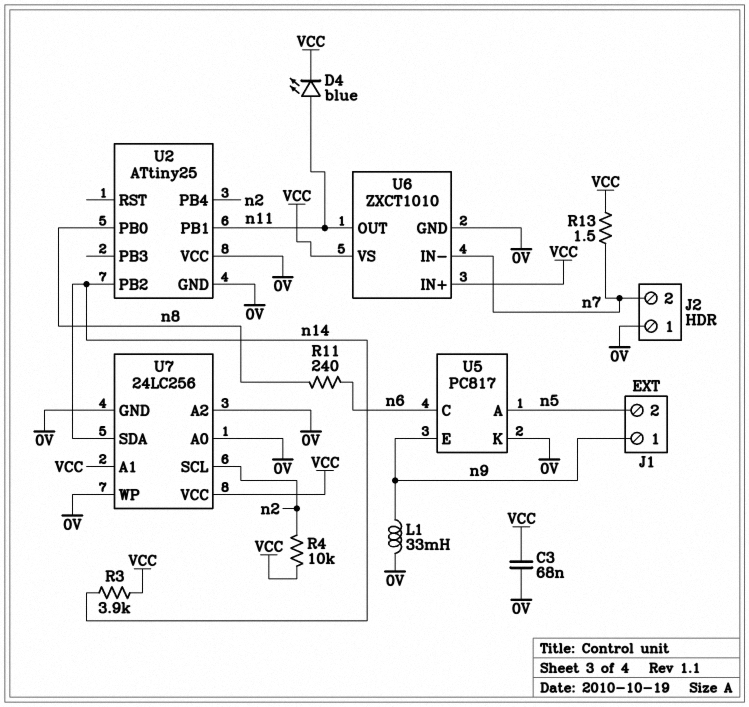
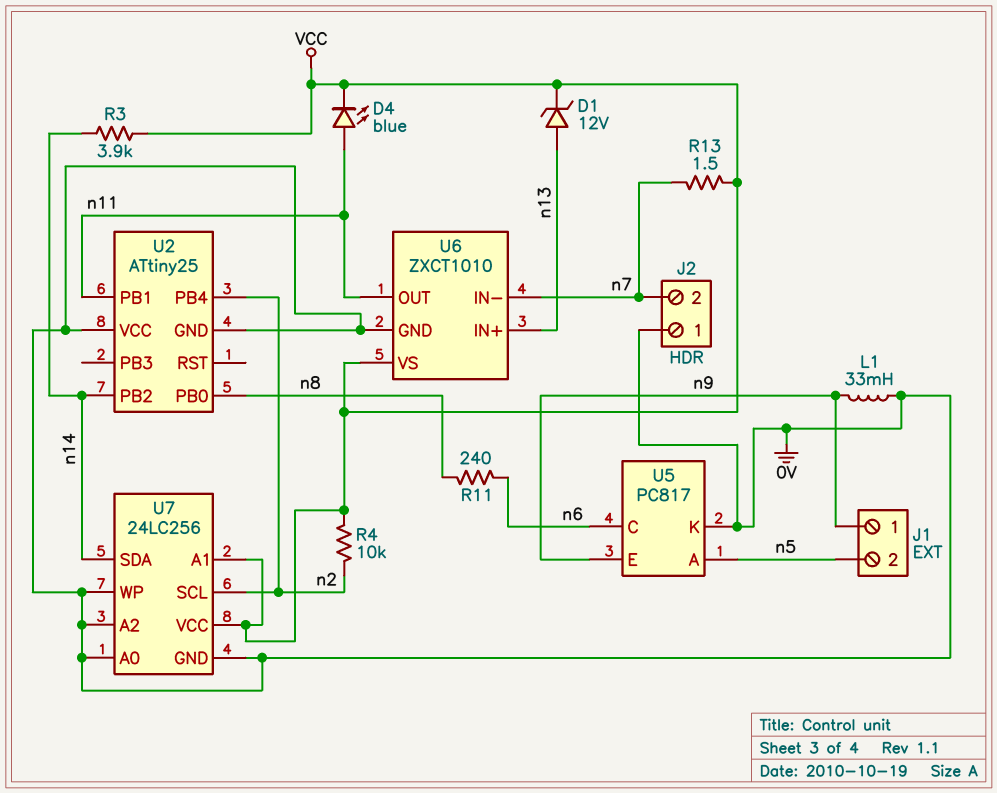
C3: 68nF (0V, VCC) -> none
D1: none -> zener 12V (A n13, K VCC)
U6 pin IN+: VCC -> n13

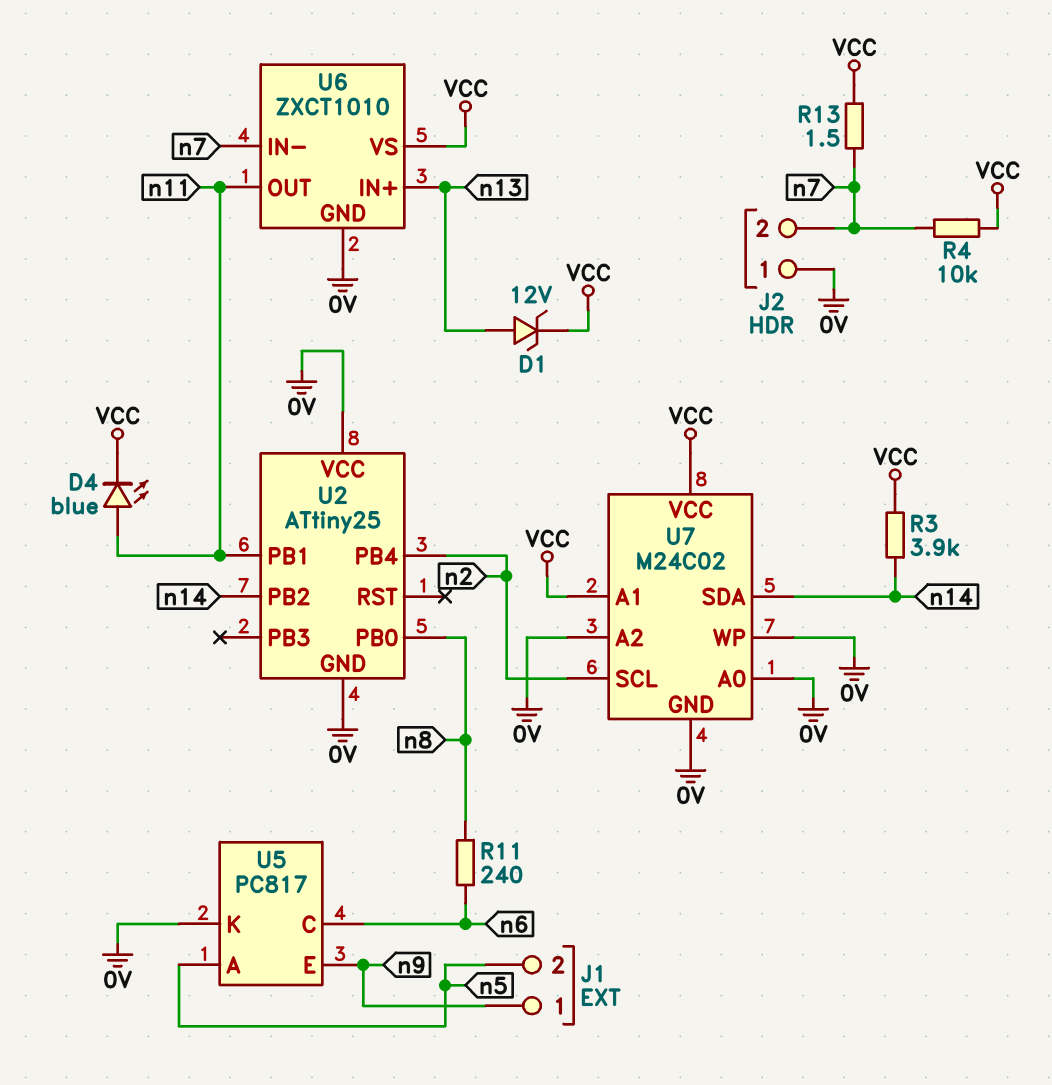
L1: 33mH (0V, n9) -> none
R4: 10k (VCC, n2) -> 10k (VCC, n7)
U7: 24LC256 -> M24C02

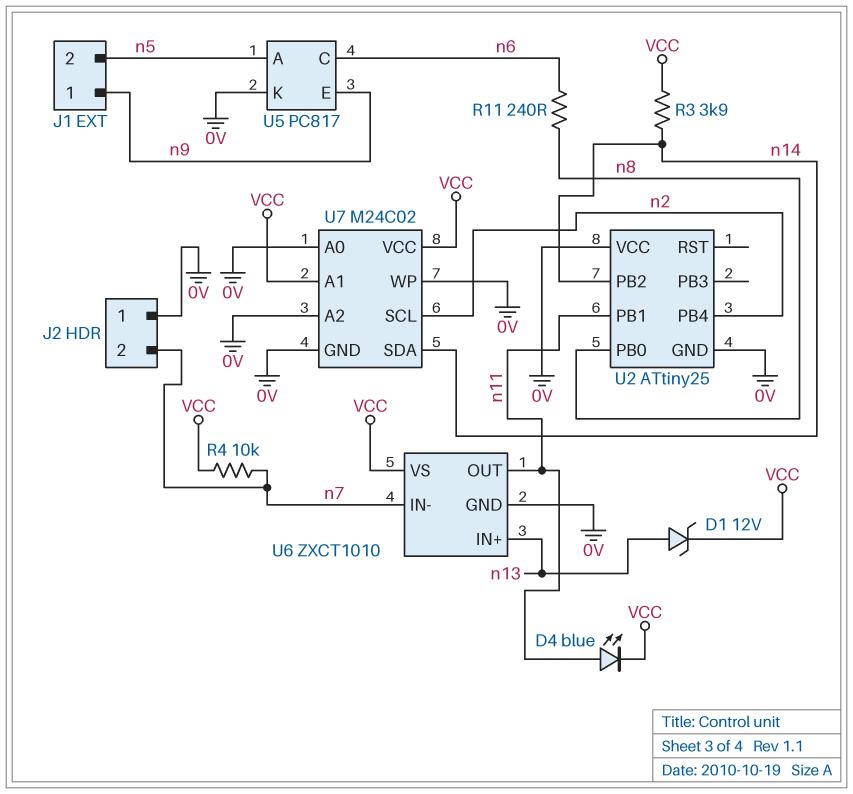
R13: 1.5 (VCC, n7) -> none

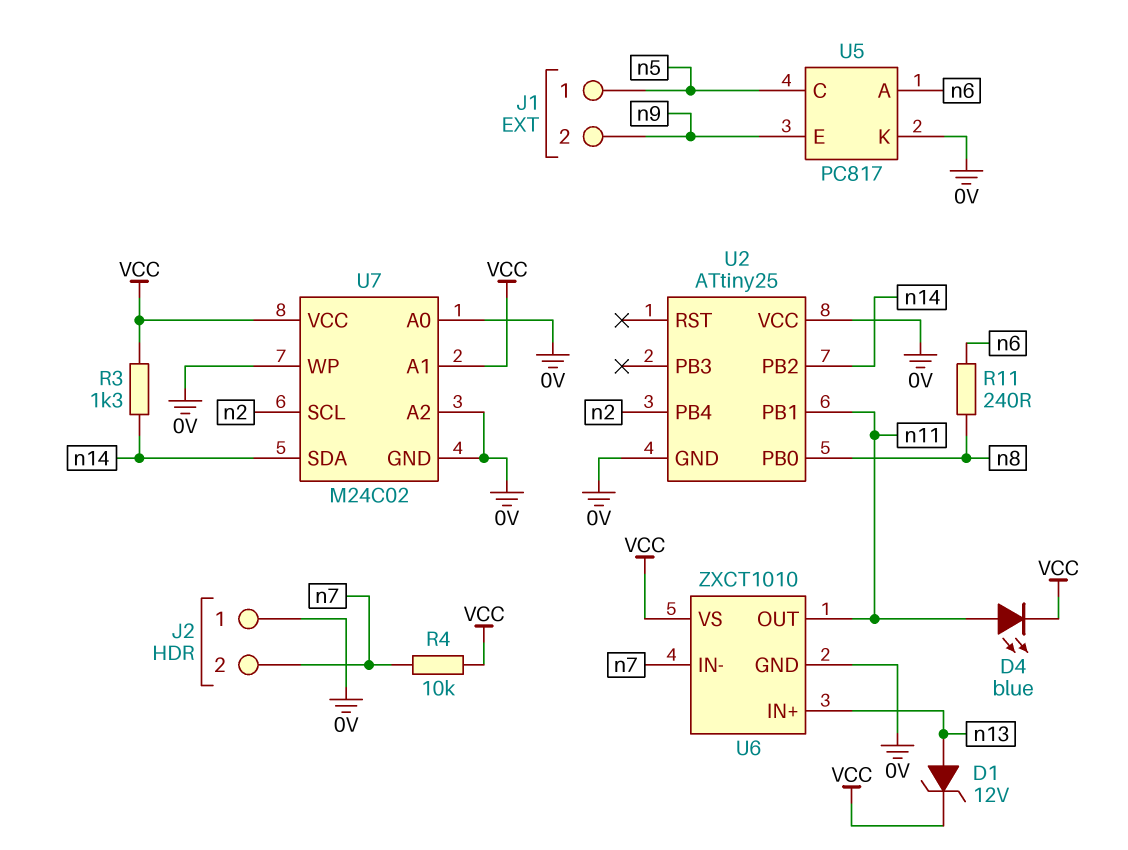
J1 pin 1: n9 -> n5
J1 pin 2: n5 -> n9
R3: 3.9k (VCC, n14) -> 1.3k (VCC, n14)
U5 pin A: n5 -> n6
U5 pin C: n6 -> n5

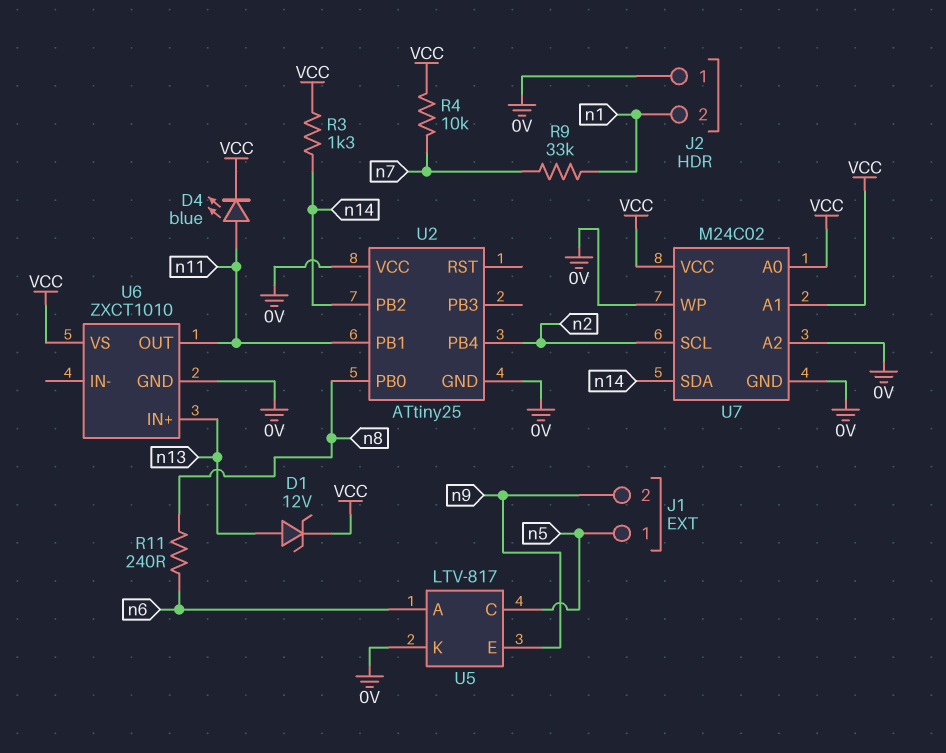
J2 pin 2: n7 -> n1
R9: none -> 33k (n1, n7)
U5: PC817 -> LTV-817
U6 pin IN-: n7 -> none
U7 pin A0: 0V -> VCC

